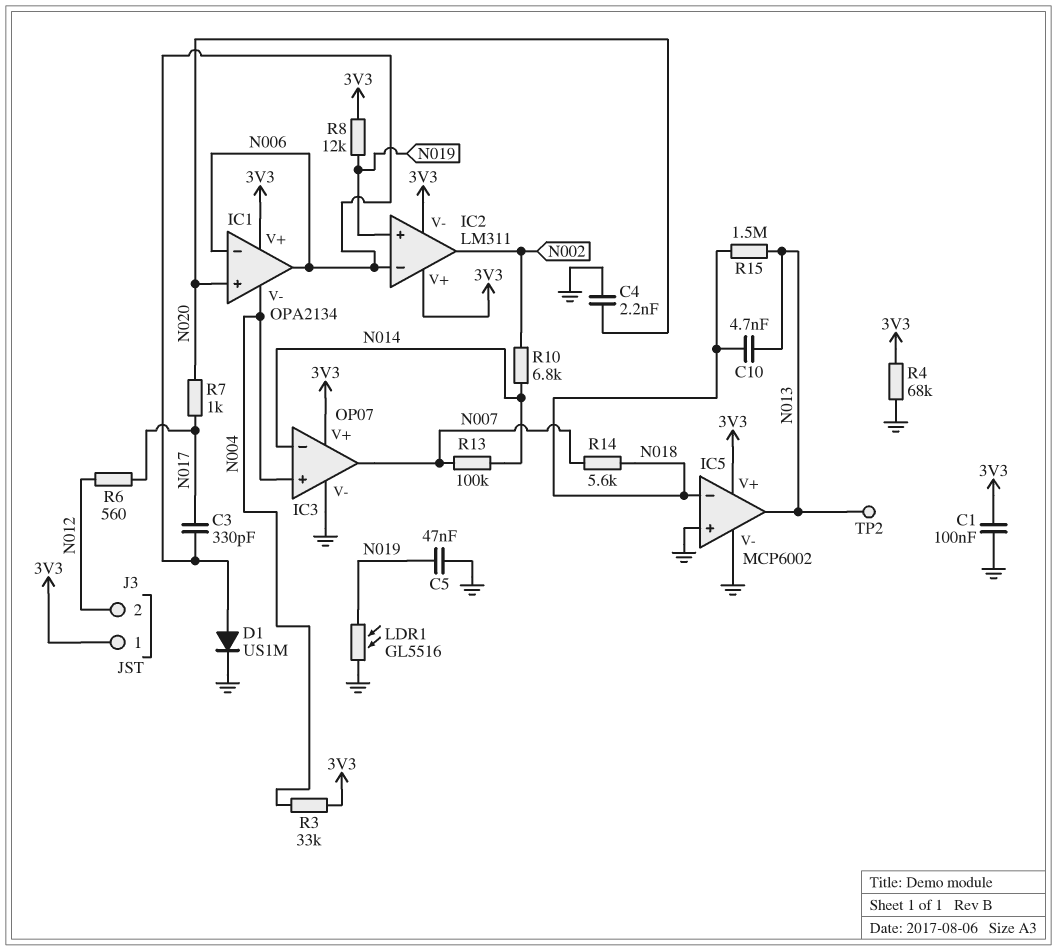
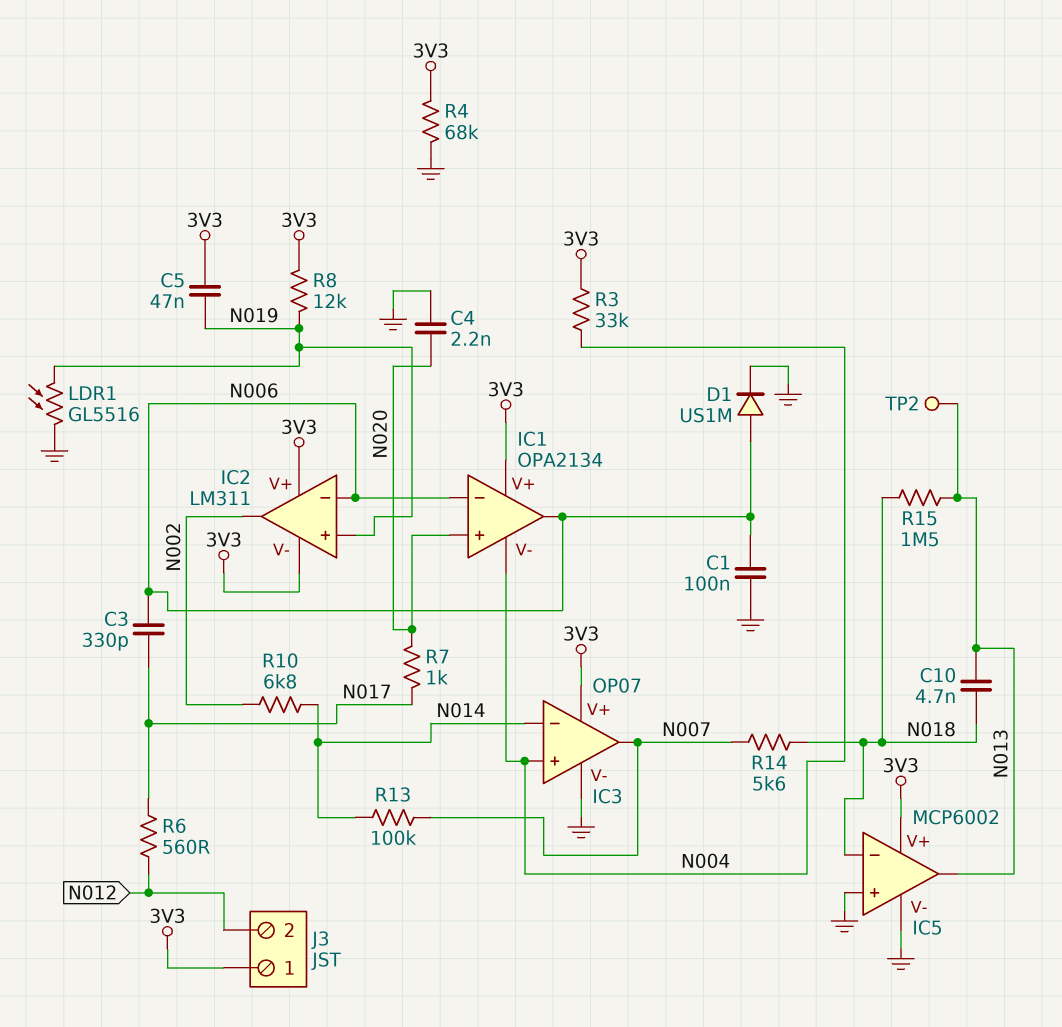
C1: 100nF (3V3, GND) -> 100nF (GND, N006)
C5: 47nF (GND, N019) -> 47nF (3V3, N019)

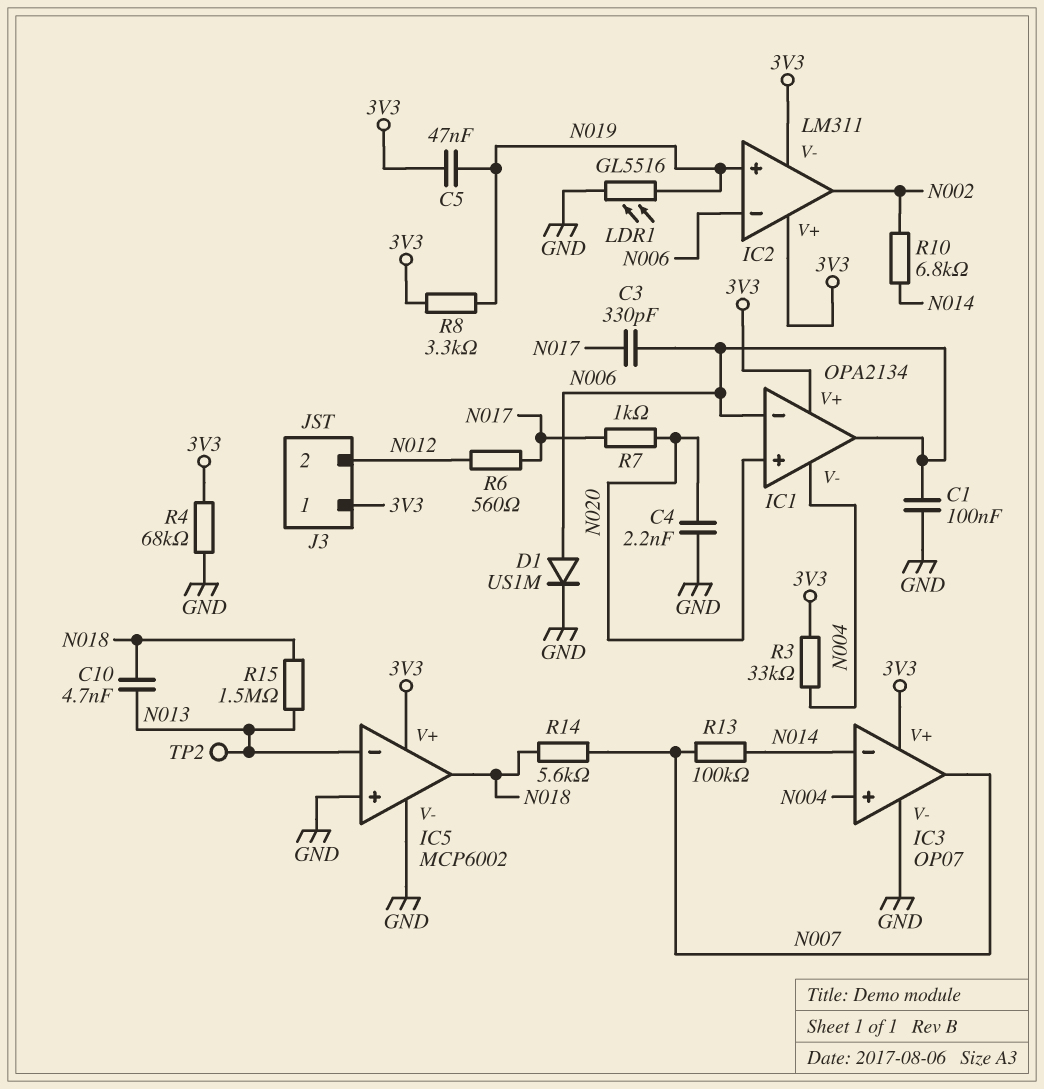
IC5 pin in-: N018 -> N013
IC5 pin out: N013 -> N018
R8: 12k (3V3, N019) -> 3.3k (3V3, N019)

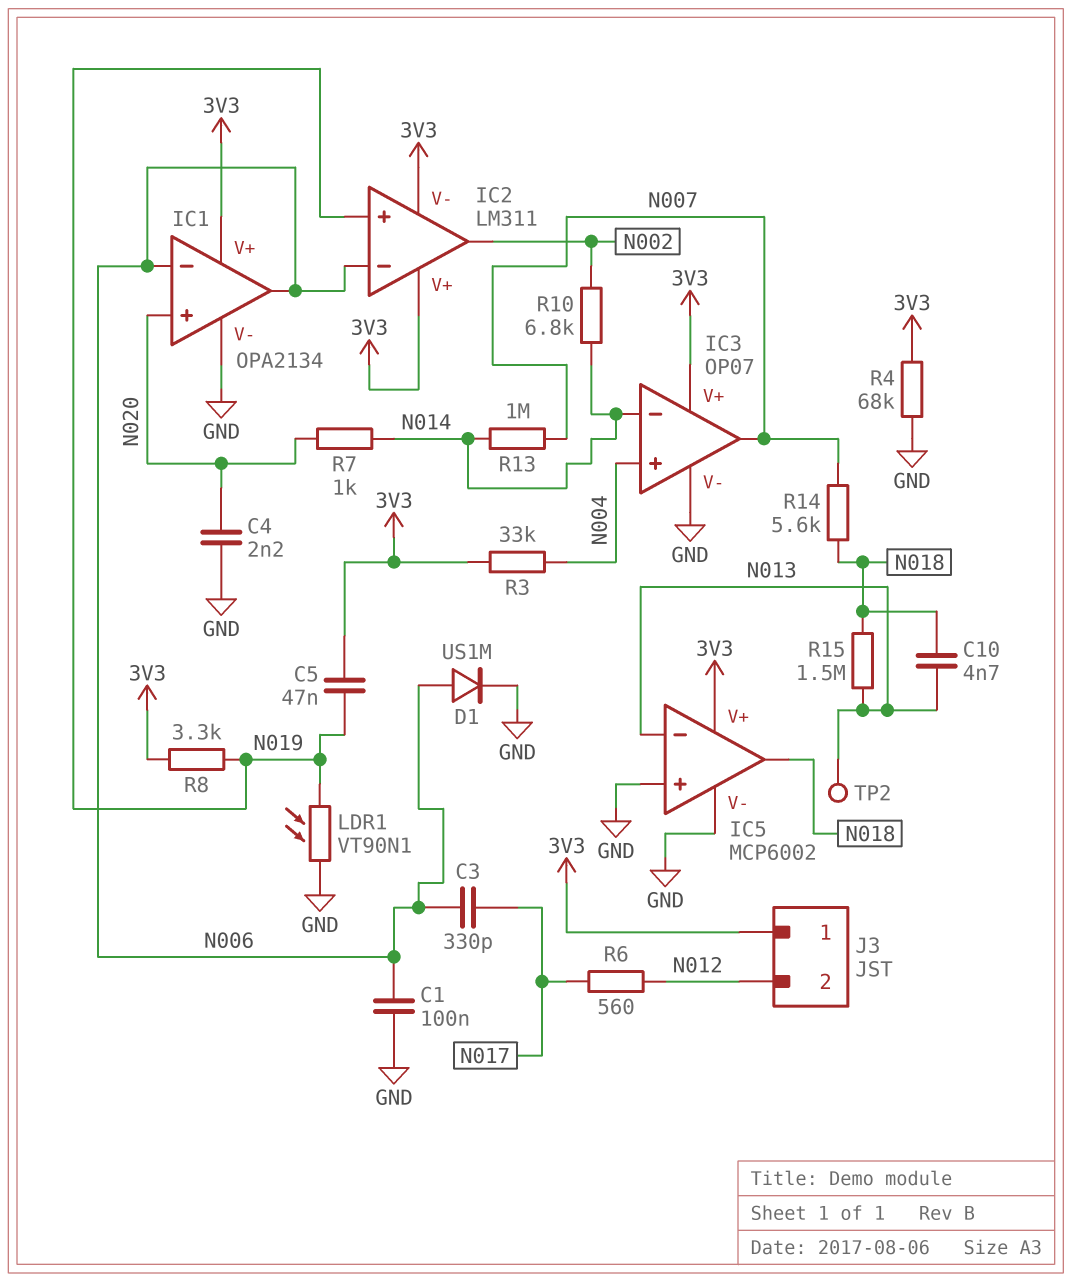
IC1 pin V-: N004 -> GND
LDR1: GL5516 (GND, N019) -> VT90N1 (GND, N019)
R7: 1k (N017, N020) -> 1k (N014, N020)
R13: 100k (N007, N014) -> 1M (N007, N014)

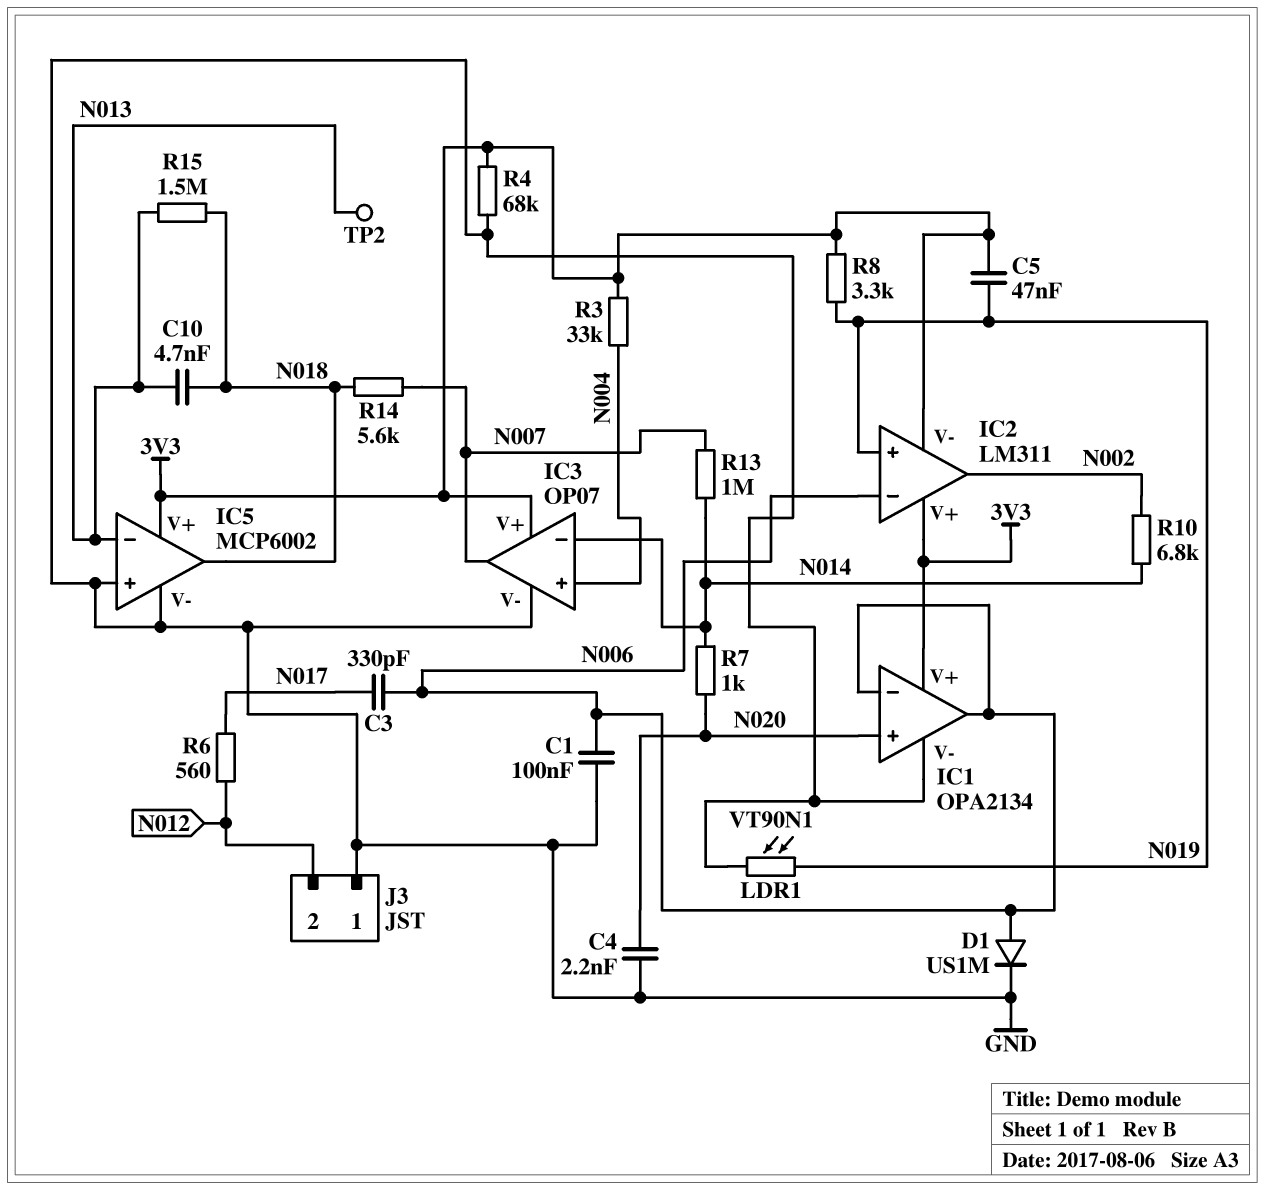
J3 pin 1: 3V3 -> GND

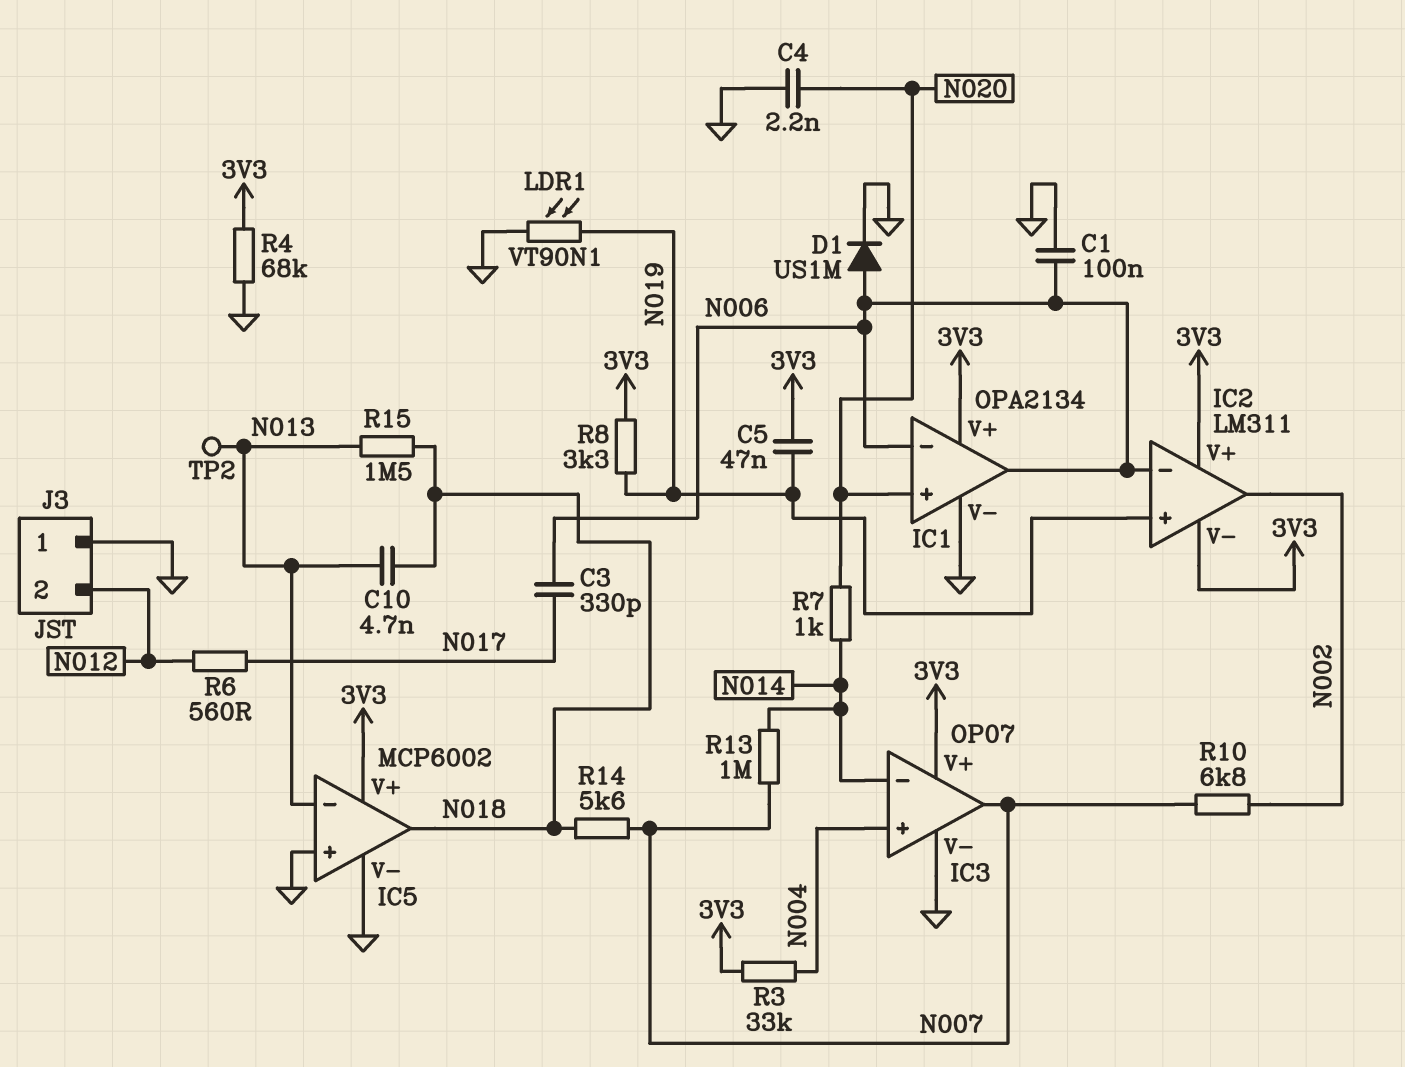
R10: 6.8k (N002, N014) -> 6.8k (N002, N007)

